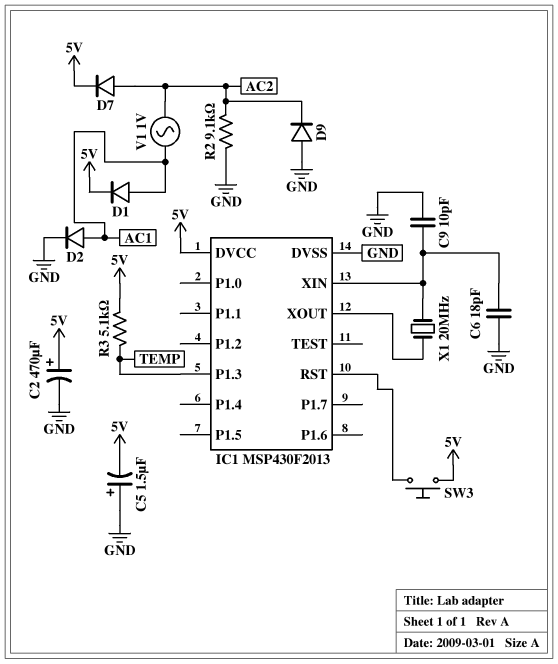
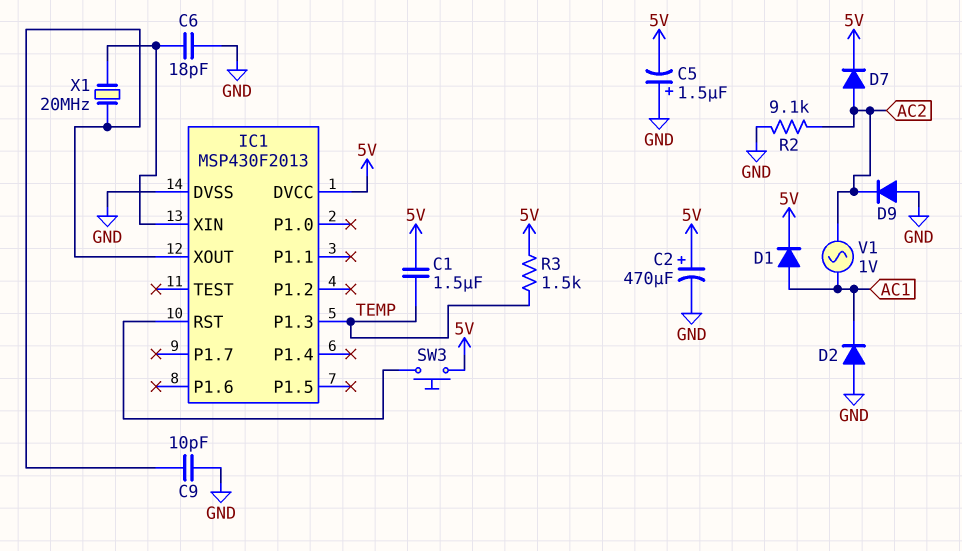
C1: none -> 1.5uF (5V, TEMP)
C9: 10pF (GND, IC1/XIN) -> 10pF (GND, IC1/XOUT)
D2: diode (A AC1, K GND) -> diode (A GND, K AC1)
R3: 5.1k (5V, TEMP) -> 1.5k (5V, TEMP)

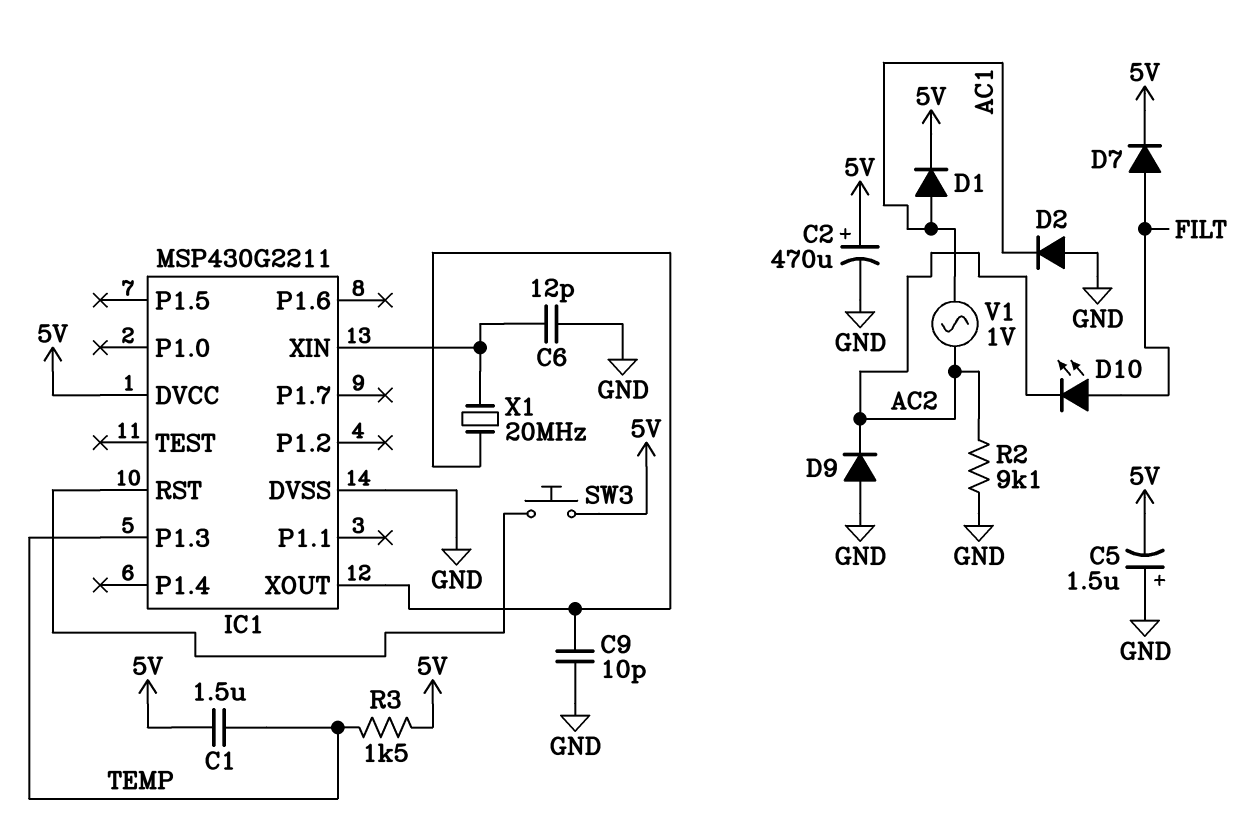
C6: 18pF (GND, IC1/XIN) -> 12pF (GND, IC1/XIN)
D7: diode (A AC2, K 5V) -> diode (A FILT, K 5V)
D10: none -> LED (A FILT, K AC2)
IC1: MSP430F2013 -> MSP430G2211

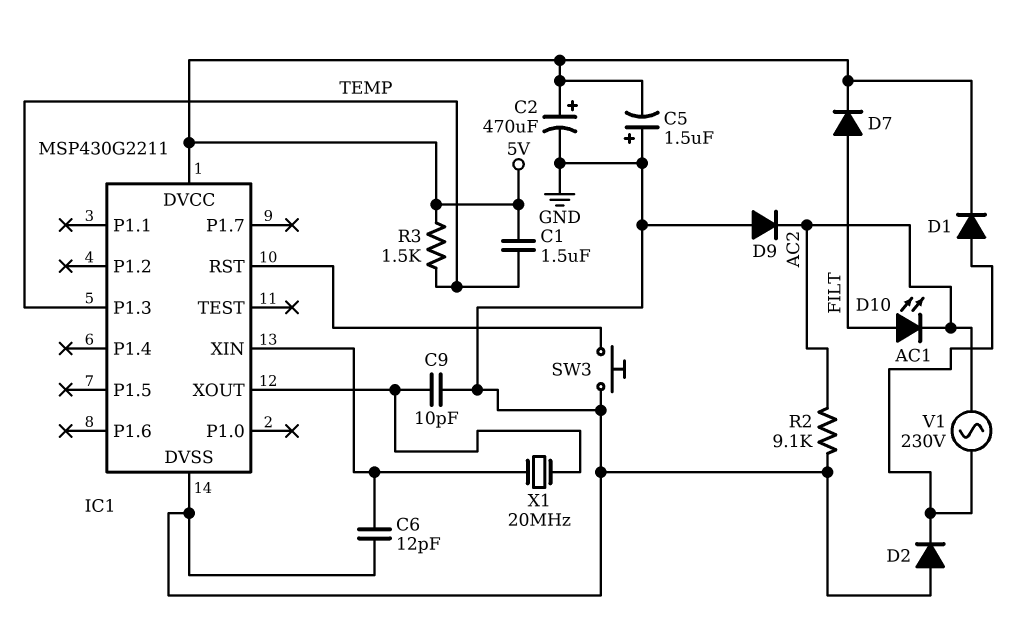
SW3: button (5V, IC1/RST) -> button (GND, IC1/RST)
V1: AC 1V (AC1, AC2) -> AC 230V (AC1, AC2)

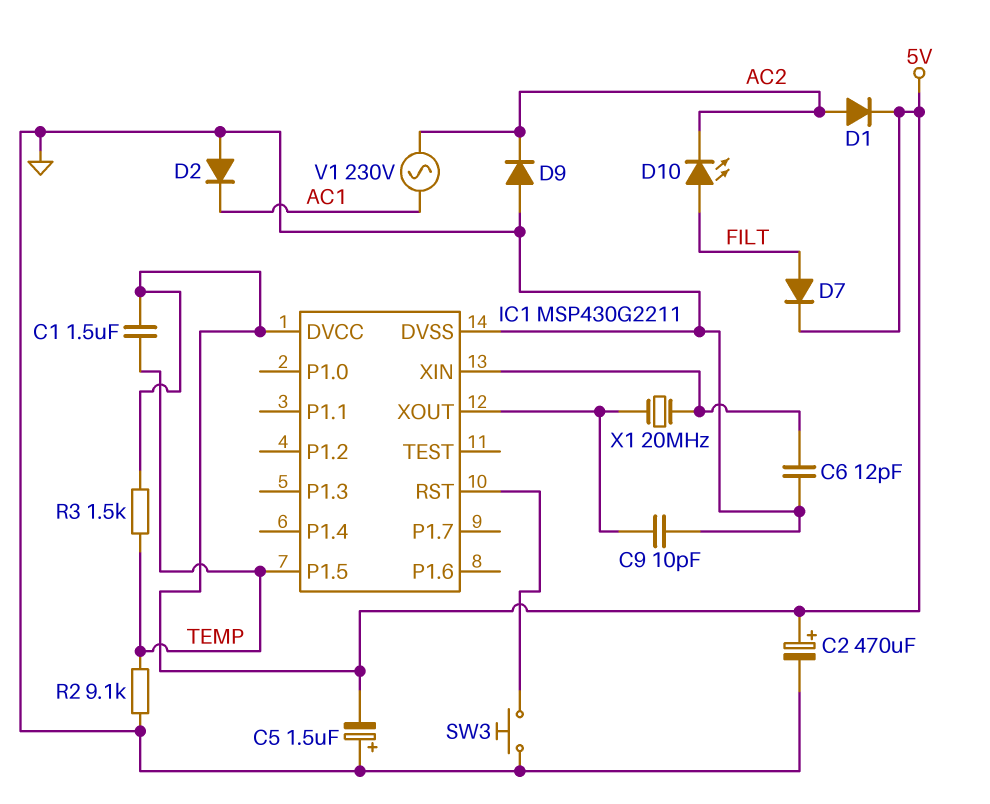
D1: diode (A AC1, K 5V) -> diode (A AC2, K 5V)
IC1 pin P1.3: TEMP -> none
IC1 pin P1.5: none -> TEMP
R2: 9.1k (AC2, GND) -> 9.1k (GND, TEMP)

